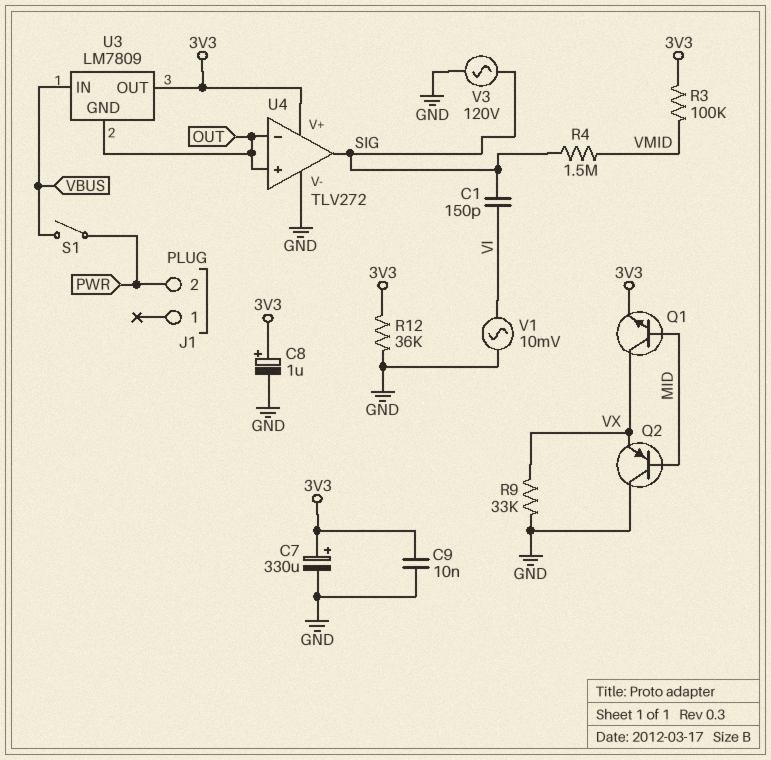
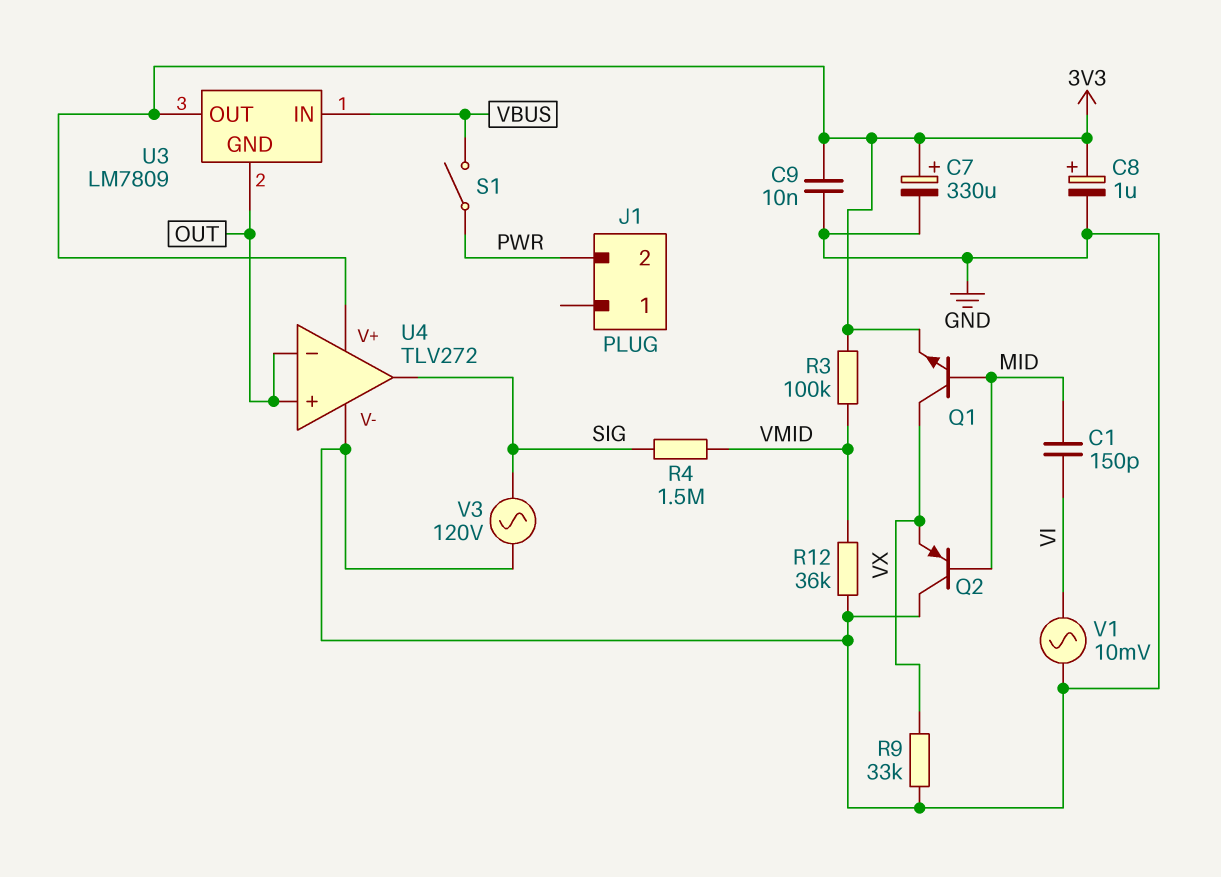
C1: 150pF (SIG, VI) -> 150pF (MID, VI)
R12: 36k (3V3, GND) -> 36k (GND, VMID)

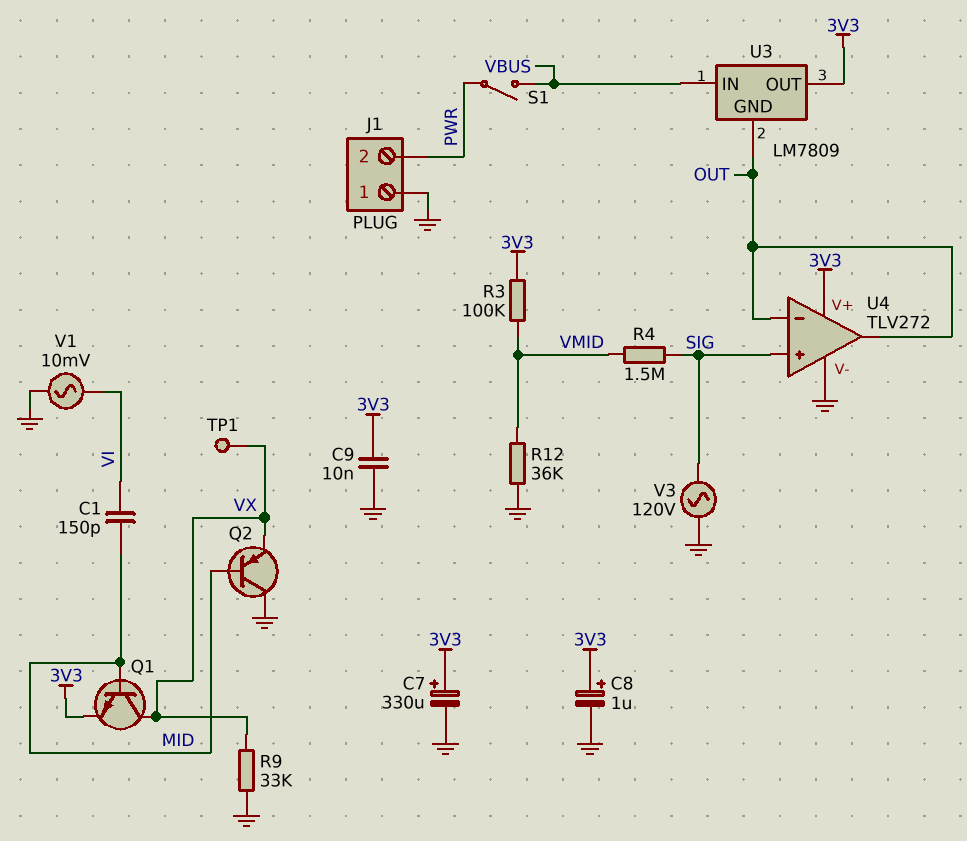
J1 pin 1: none -> GND
TP1: none -> test point (VX)
U4 pin in+: OUT -> SIG
U4 pin out: SIG -> OUT

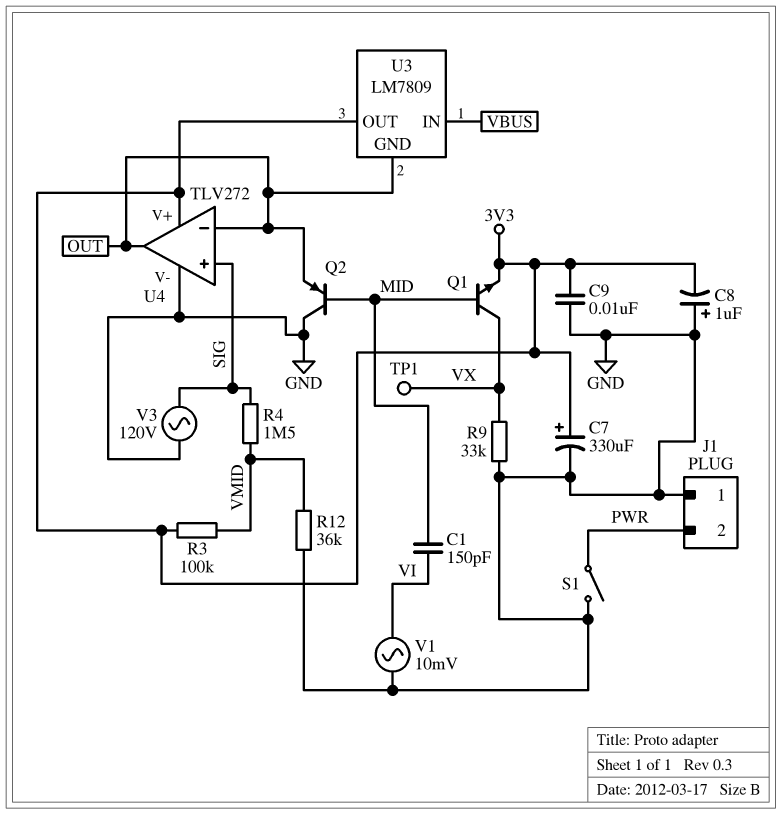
C8: 1uF (plus 3V3, minus GND) -> 1uF (plus GND, minus 3V3)
Q2: PNP (B MID, C GND, E VX) -> PNP (B MID, C GND, E OUT)
S1: switch (PWR, VBUS) -> switch (GND, PWR)

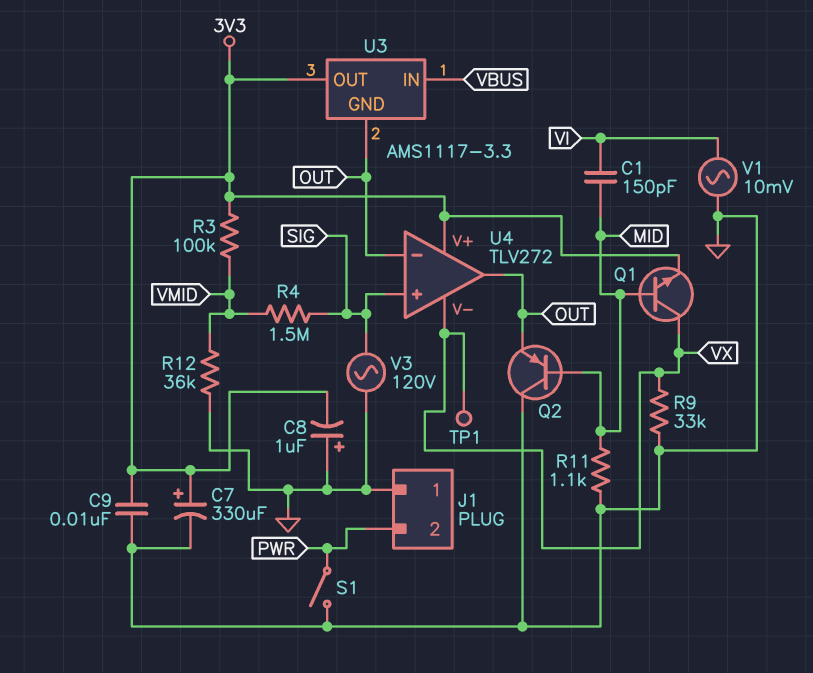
R11: none -> 1.1k (GND, MID)
U3: LM7809 -> AMS1117-3.3
U4 pin V-: GND -> VX

